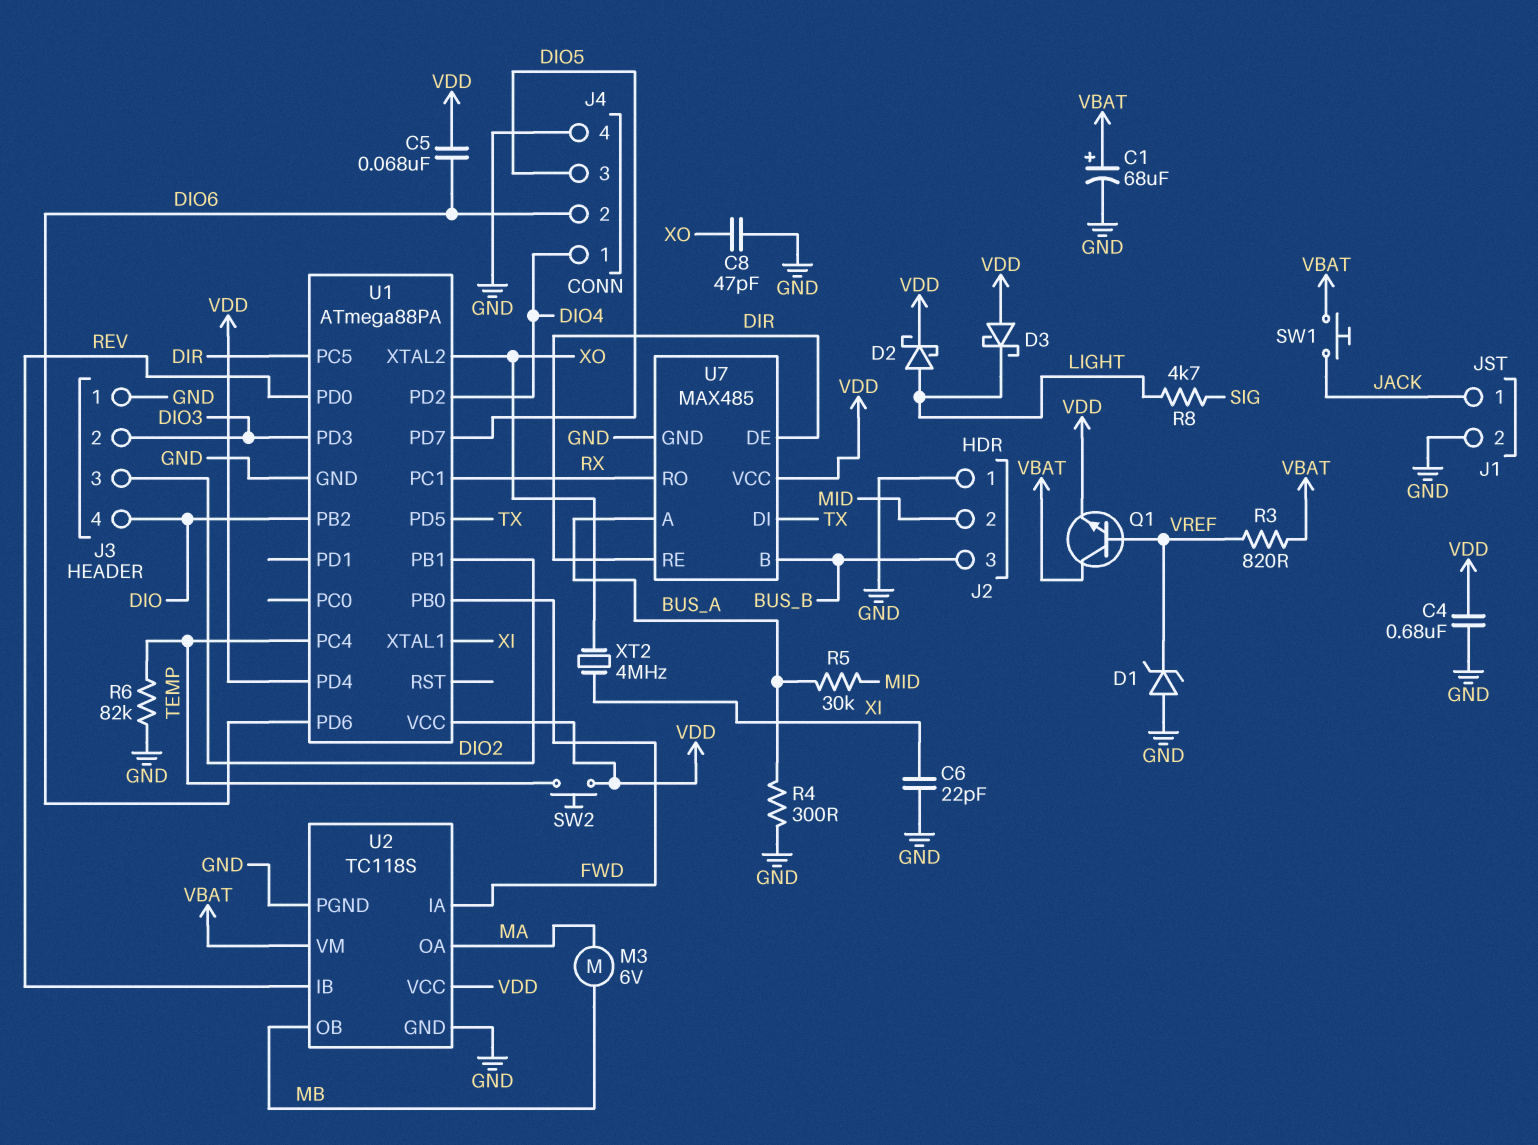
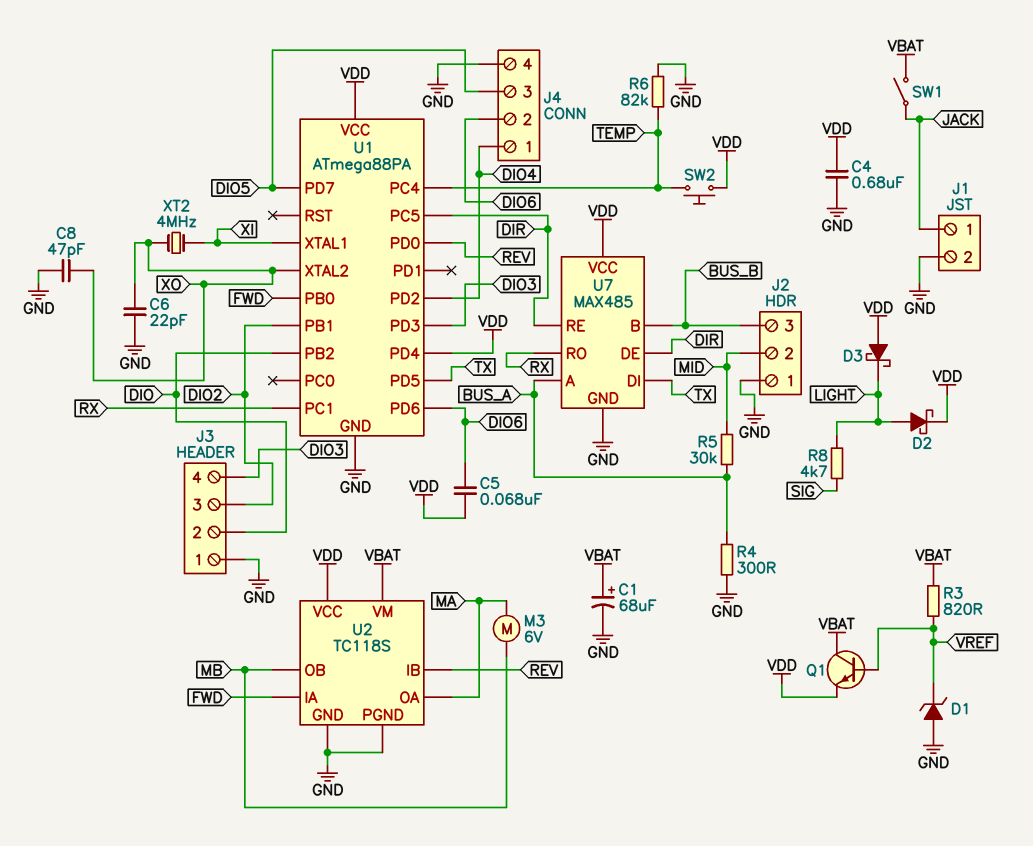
C6: 22pF (GND, XI) -> 22pF (GND, XO)
J3 pin 2: DIO3 -> DIO
J3 pin 4: DIO -> DIO3
SW1: button (JACK, VBAT) -> switch (JACK, VBAT)

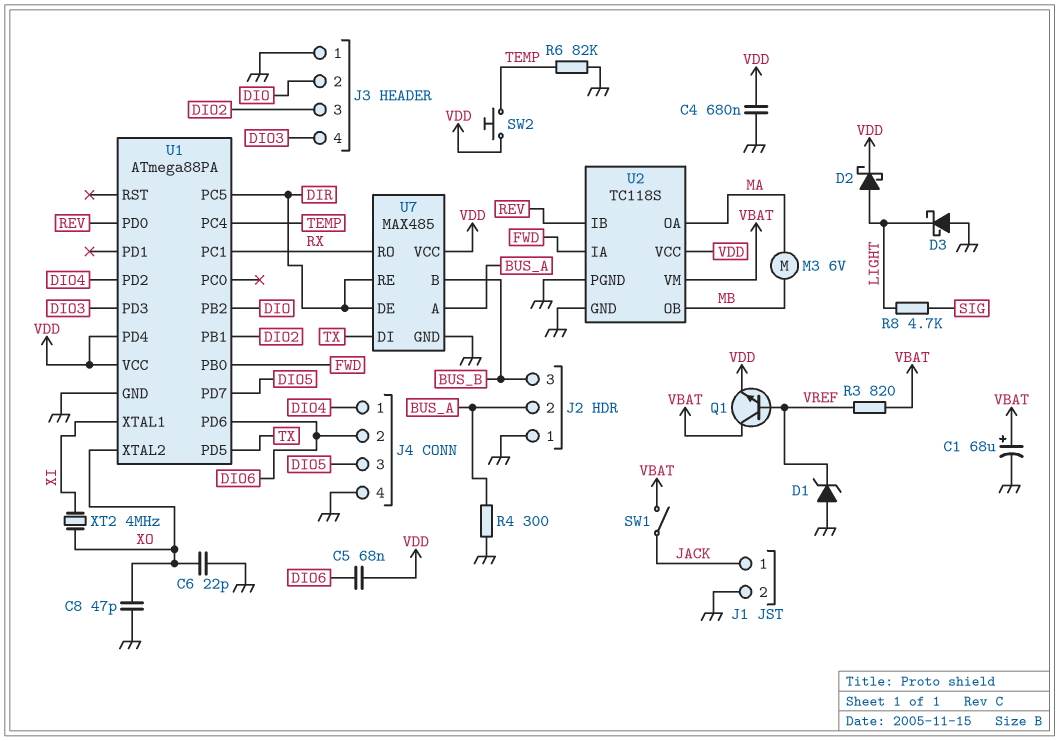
D3: schottky (A VDD, K LIGHT) -> schottky (A GND, K LIGHT)
J2 pin 2: MID -> BUS_A
R5: 30k (BUS_A, MID) -> none

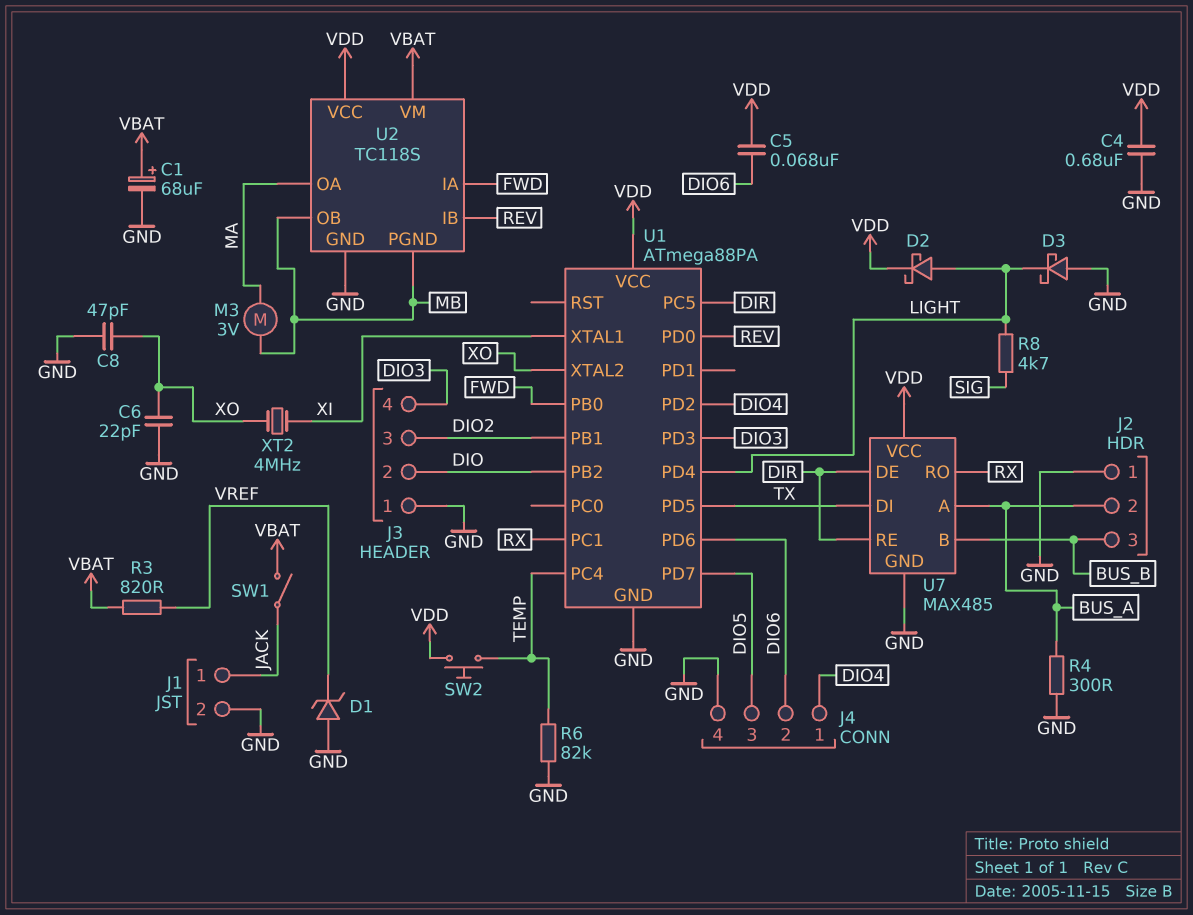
M3: motor 6V (MA, MB) -> motor 3V (MA, MB)
Q1: NPN (B VREF, C VBAT, E VDD) -> none
U1 pin PD4: VDD -> LIGHT
U2 pin PGND: GND -> MB

